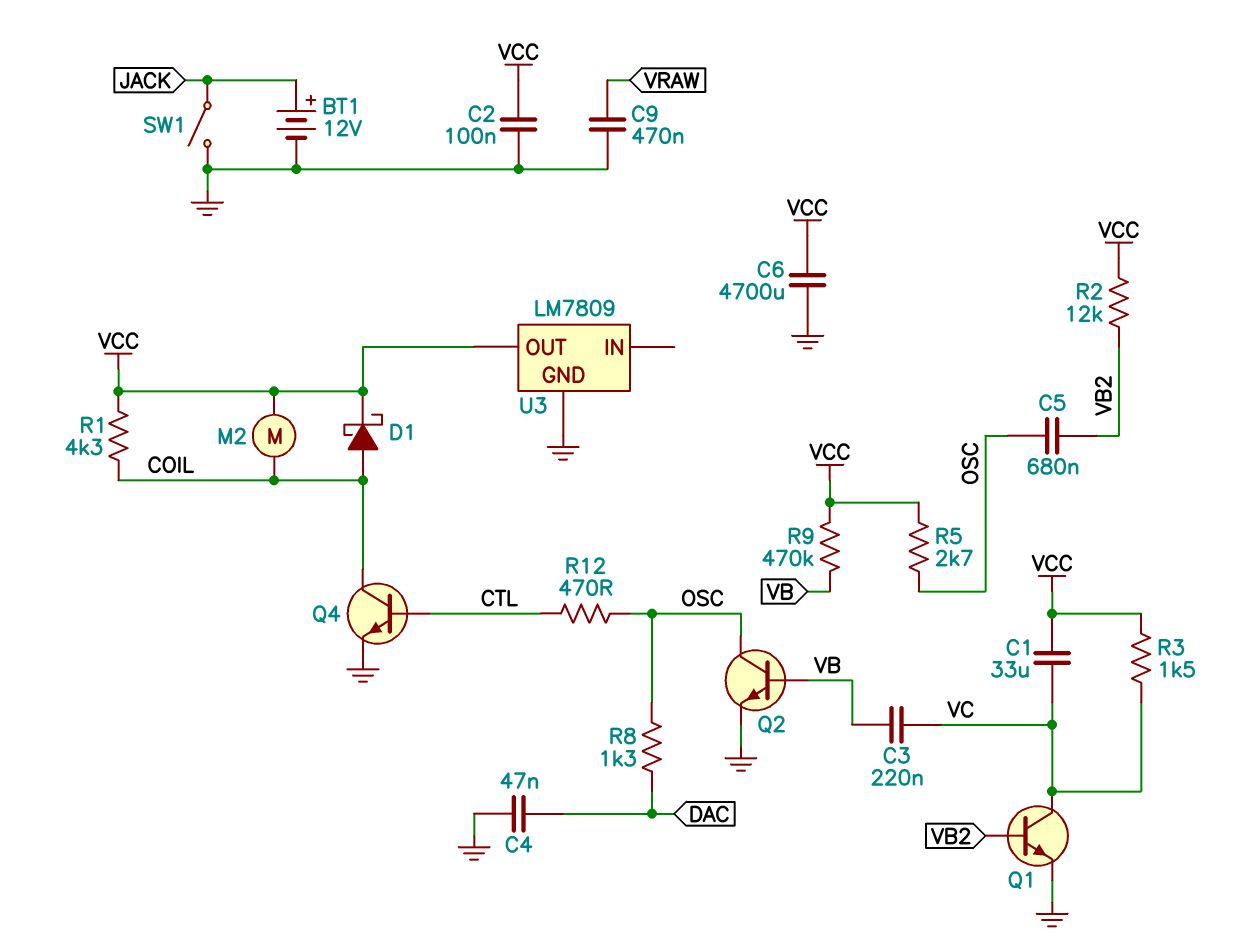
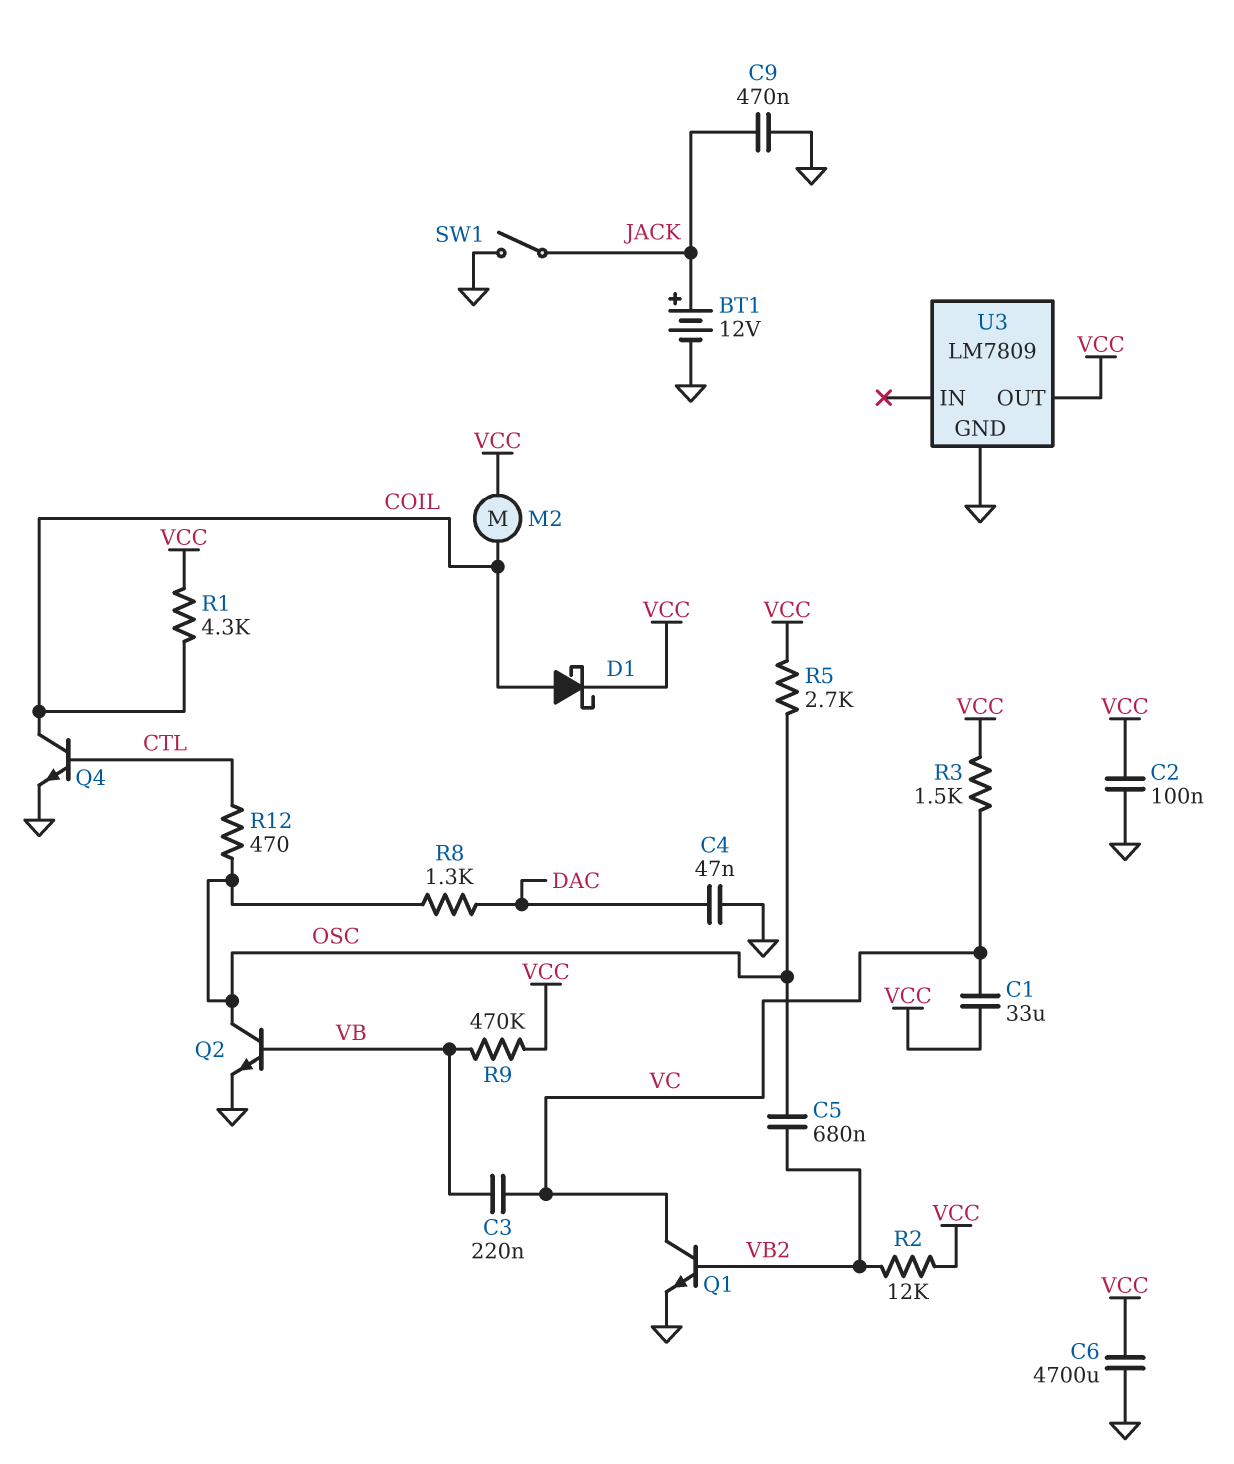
C9: 470nF (GND, VRAW) -> 470nF (GND, JACK)

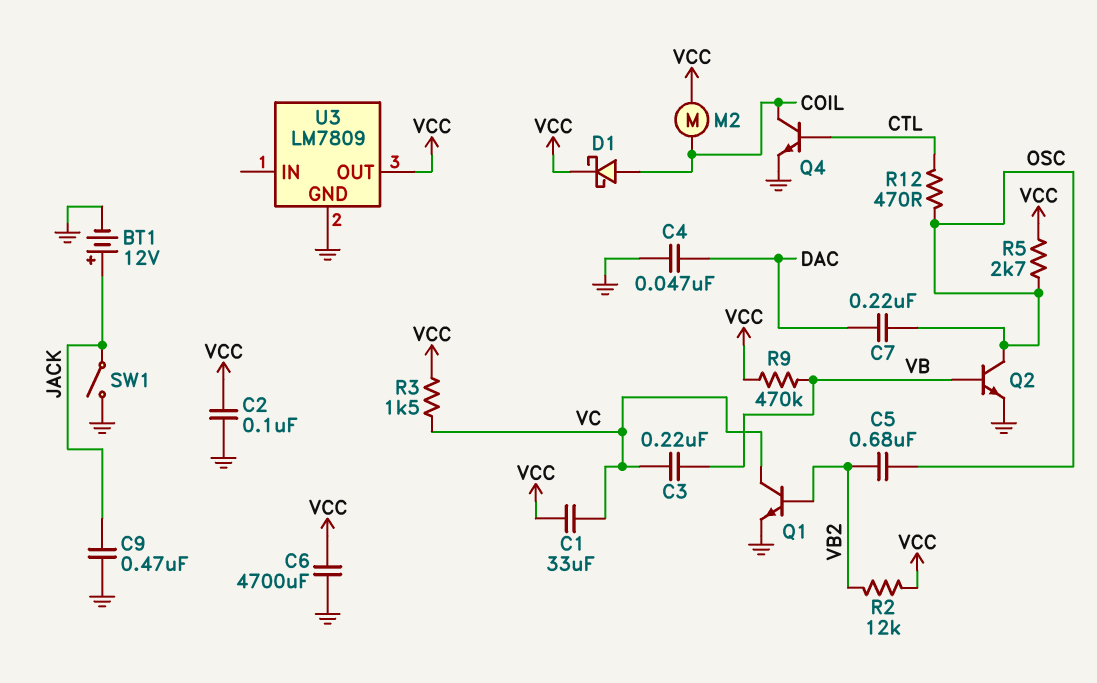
C7: none -> 220nF (DAC, OSC)
R1: 4.3k (COIL, VCC) -> none
R8: 1.3k (DAC, OSC) -> none

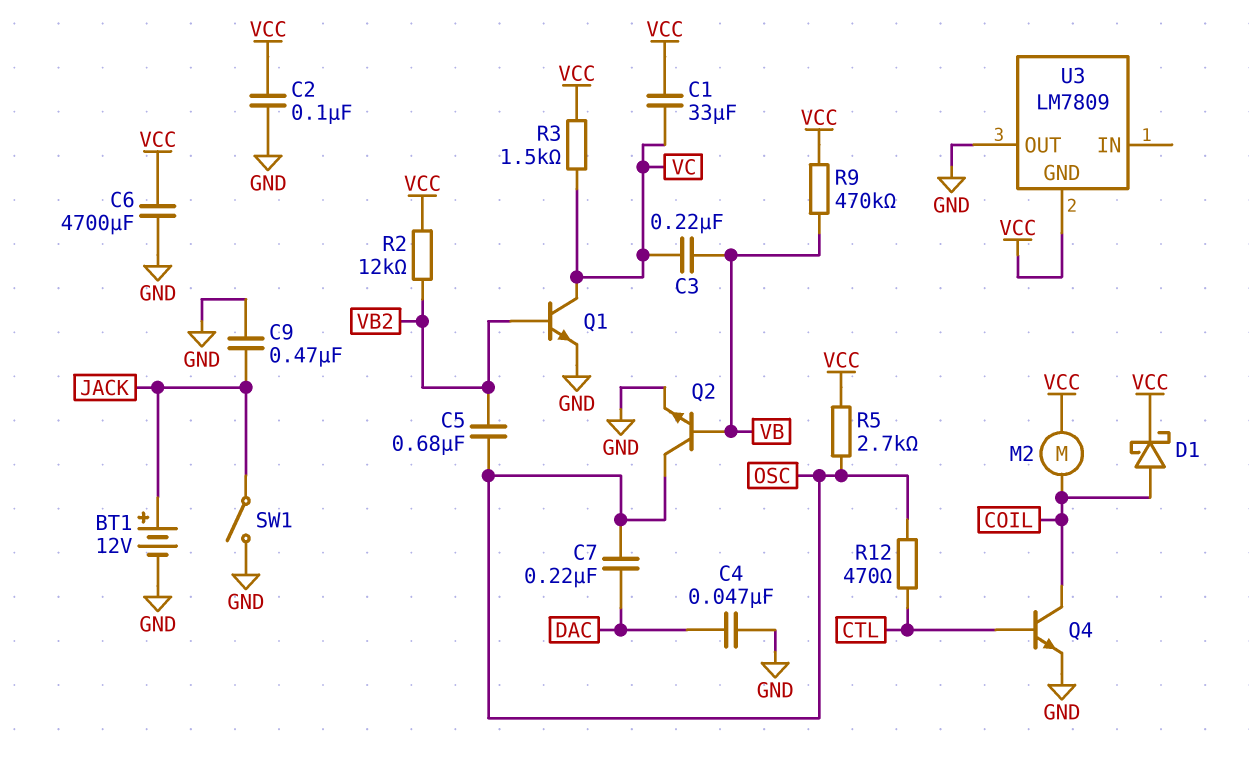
U3 pin GND: GND -> VCC
U3 pin OUT: VCC -> GND

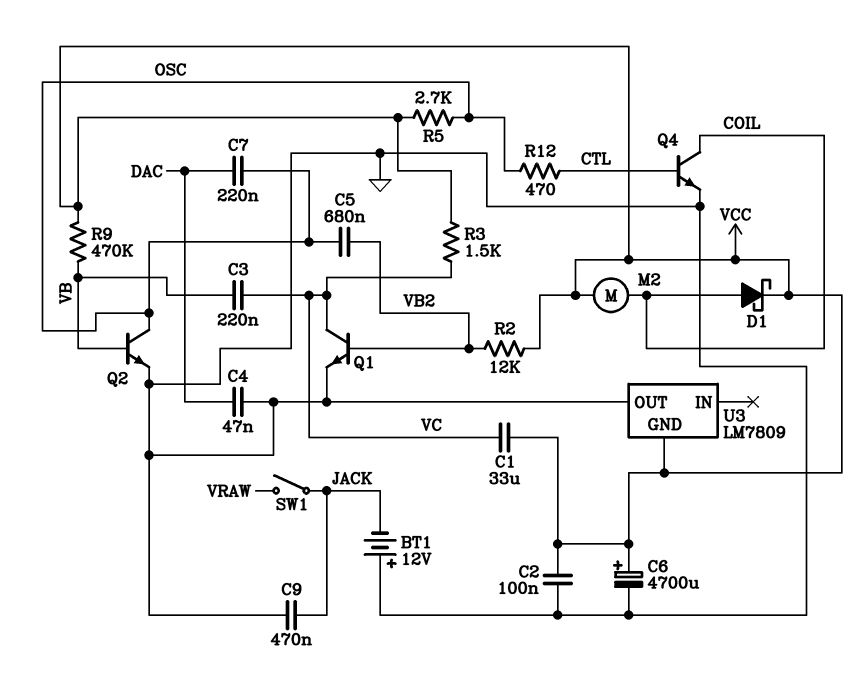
BT1: 12V (plus JACK, minus GND) -> 12V (plus GND, minus JACK)
C6: 4700uF (GND, VCC) -> 4700uF (plus VCC, minus GND)
SW1: switch (GND, JACK) -> switch (JACK, VRAW)

